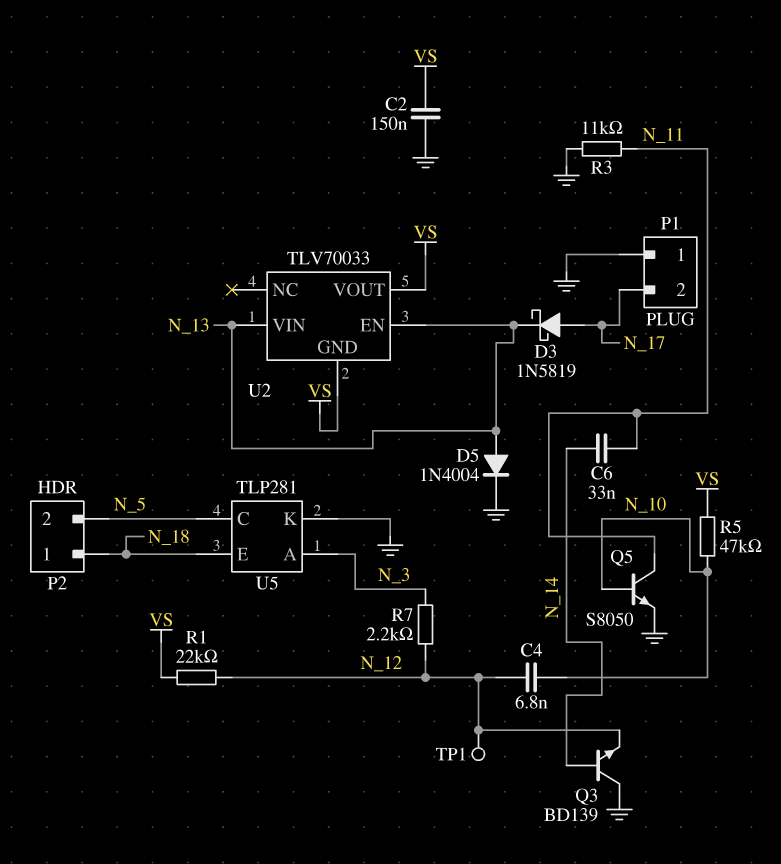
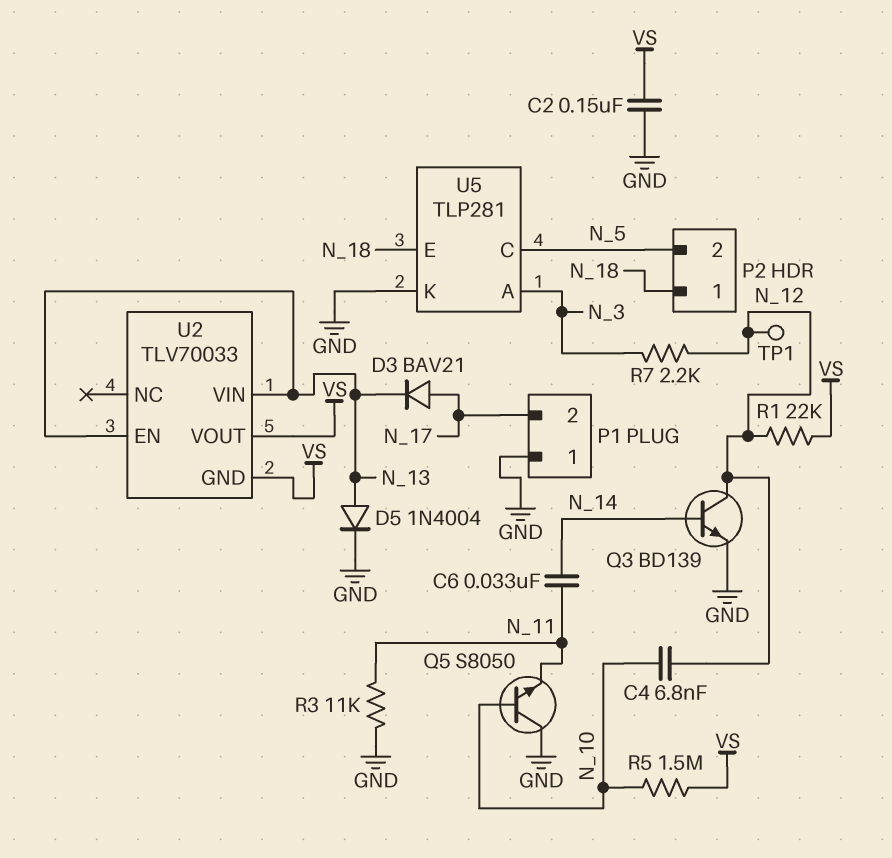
D3: schottky 1N5819 (A N_17, K N_13) -> diode BAV21 (A N_17, K N_13)
Q3: NPN BD139 (B N_14, C GND, E N_12) -> NPN BD139 (B N_14, C N_12, E GND)
Q5: NPN S8050 (B N_10, C N_11, E GND) -> NPN S8050 (B N_10, C GND, E N_11)
R5: 47k (N_10, VS) -> 1.5M (N_10, VS)

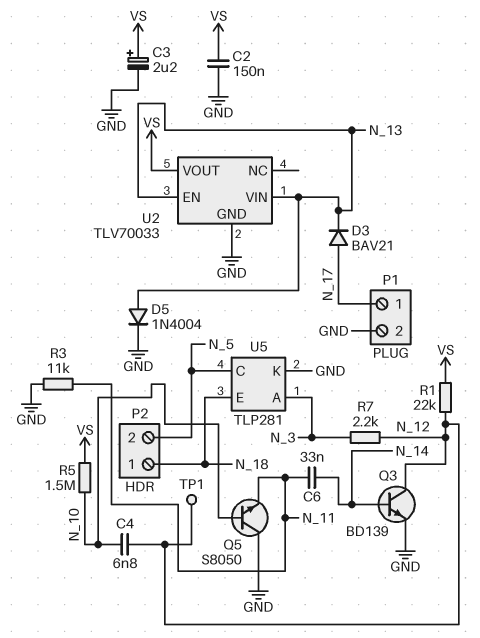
C3: none -> 2.2uF (plus VS, minus GND)
P1 pin 1: GND -> N_17
P1 pin 2: N_17 -> GND
U2 pin GND: VS -> GND

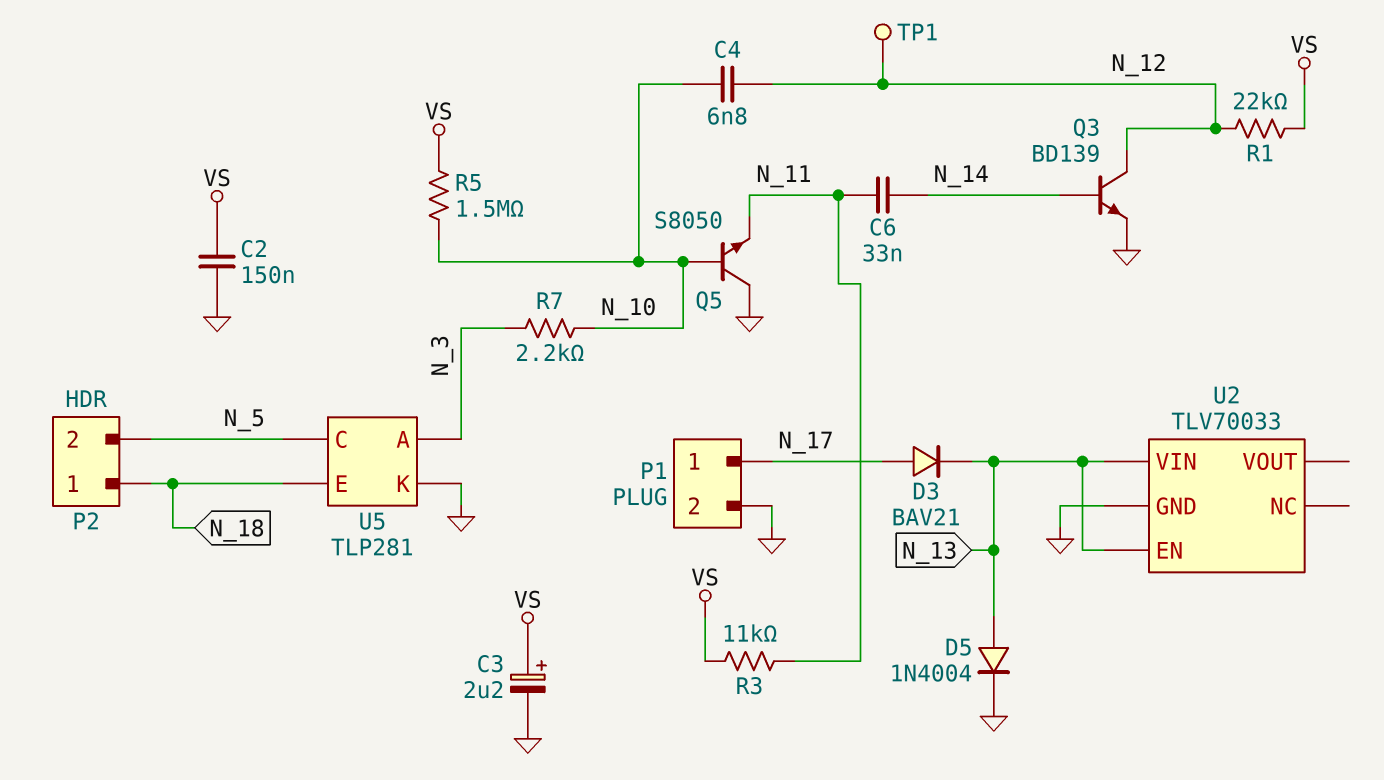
R3: 11k (GND, N_11) -> 11k (N_11, VS)
R7: 2.2k (N_3, N_12) -> 2.2k (N_3, N_10)
U2 pin VOUT: VS -> none

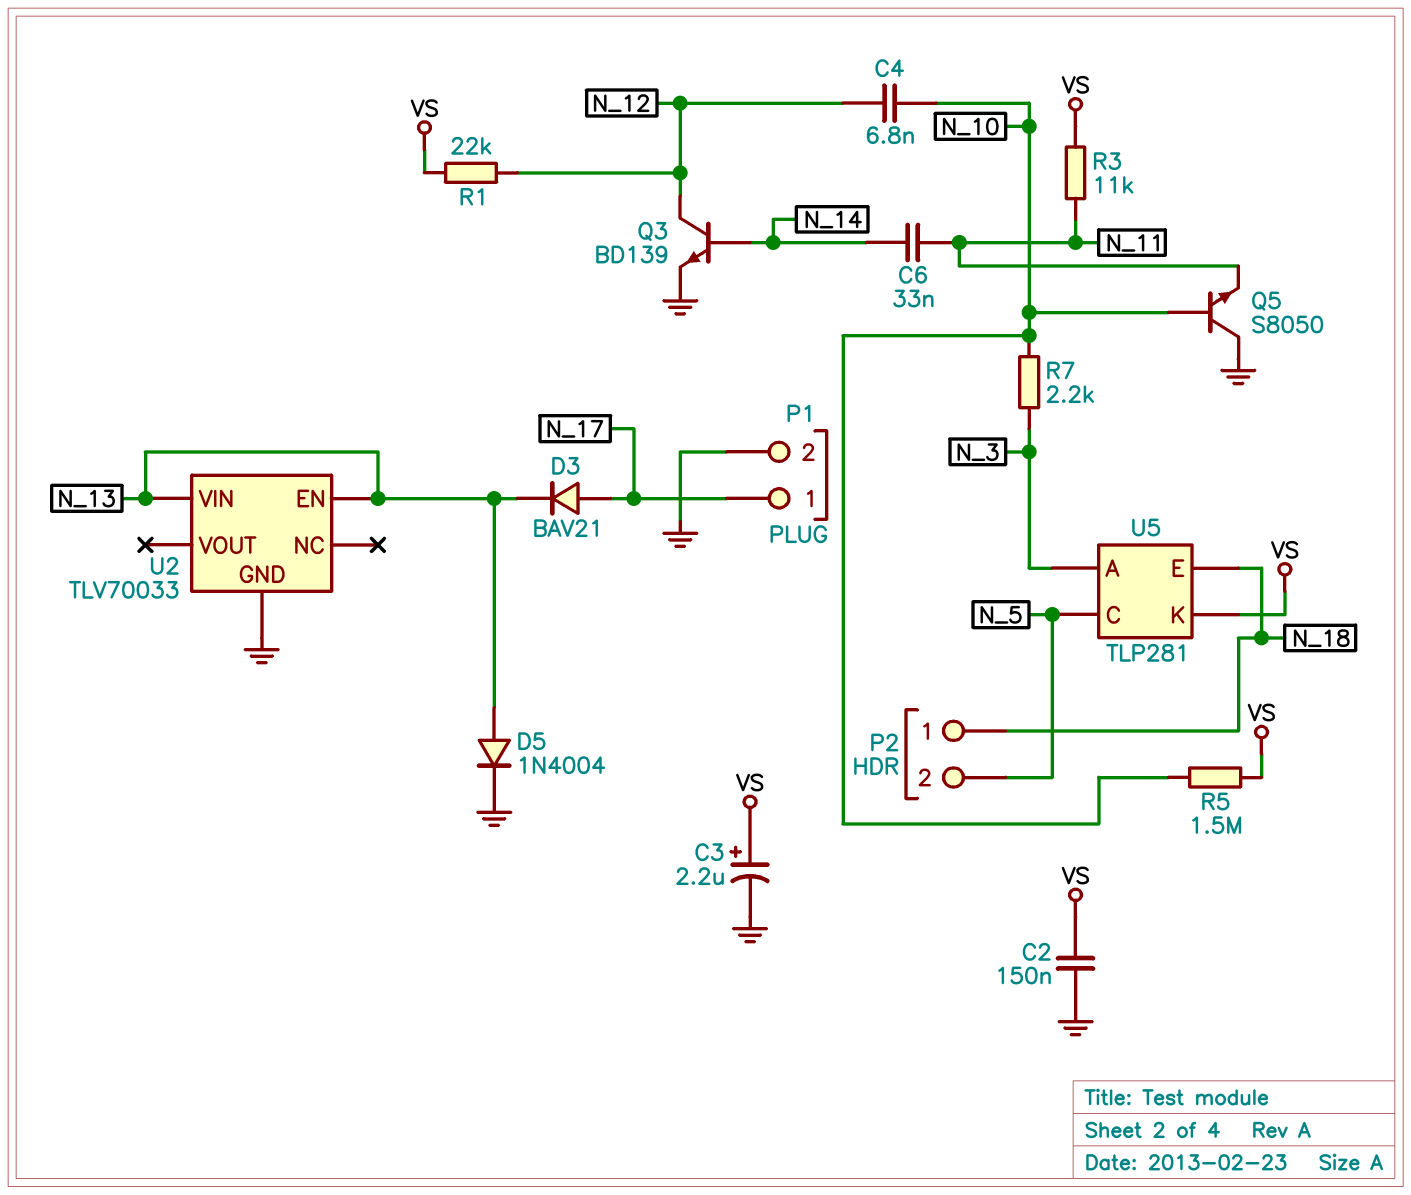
TP1: test point (N_12) -> none
U5 pin K: GND -> VS

